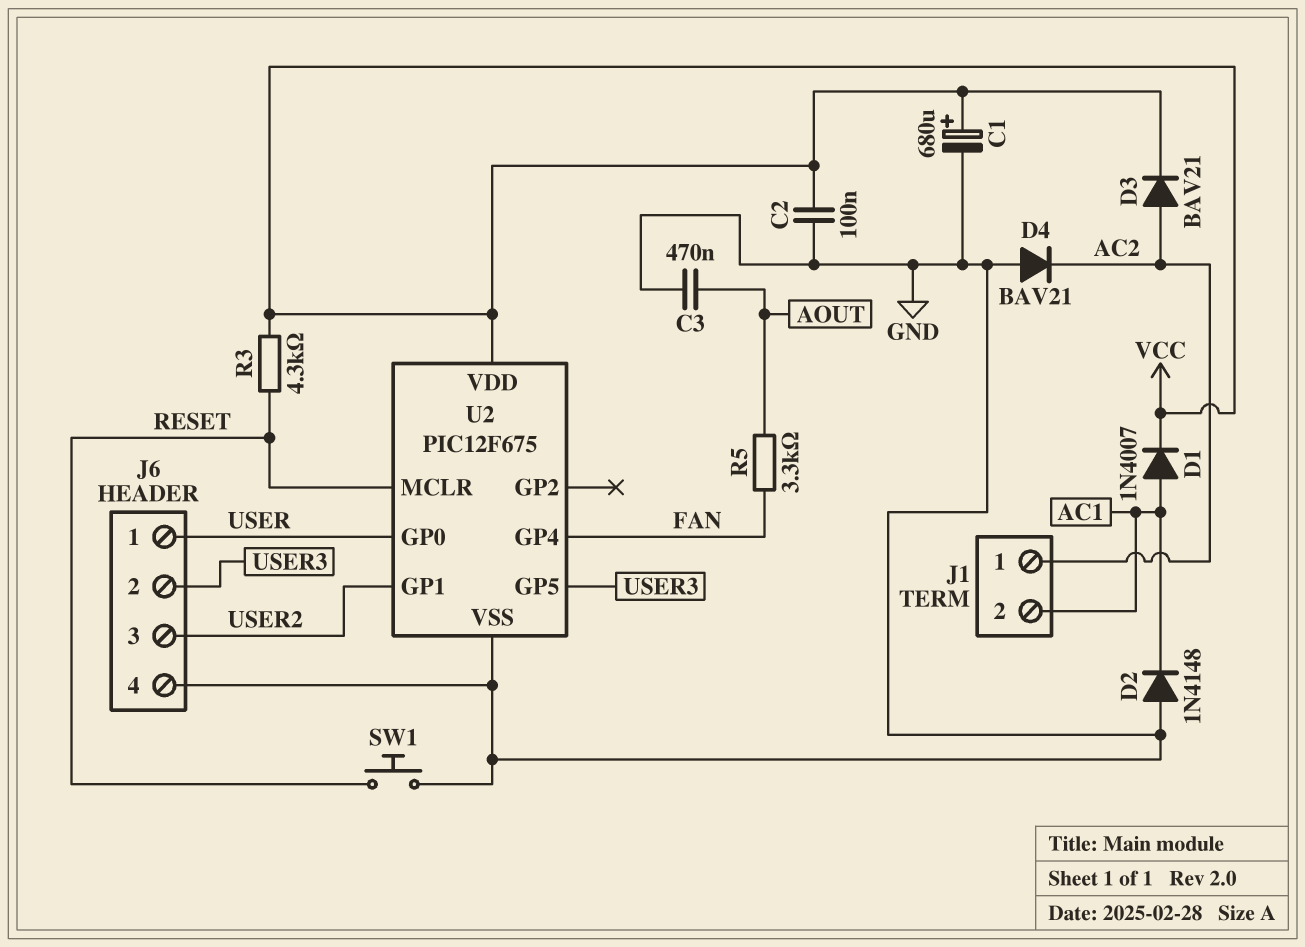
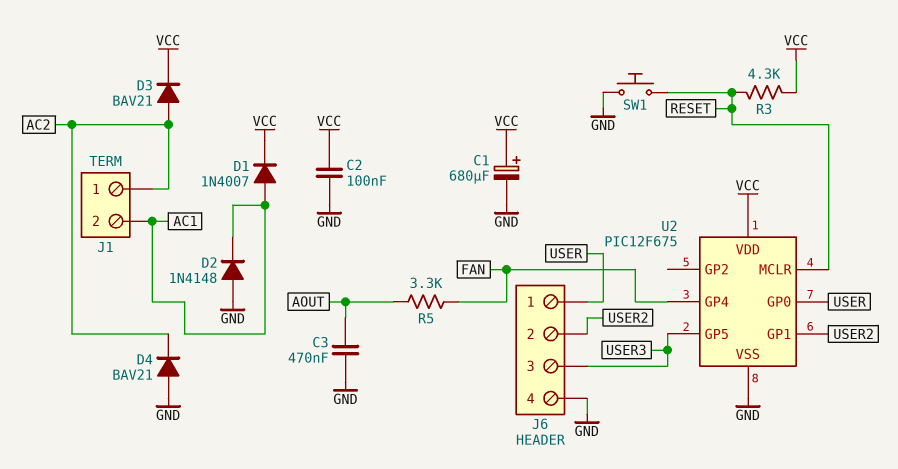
J6 pin 2: USER3 -> USER2
J6 pin 3: USER2 -> USER3

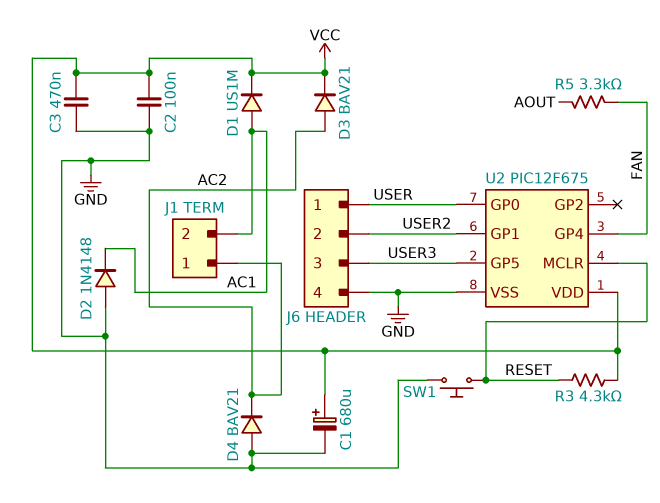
C3: 470nF (AOUT, GND) -> 470nF (GND, VCC)
D1: diode 1N4007 (A AC1, K VCC) -> diode US1M (A AC1, K VCC)

